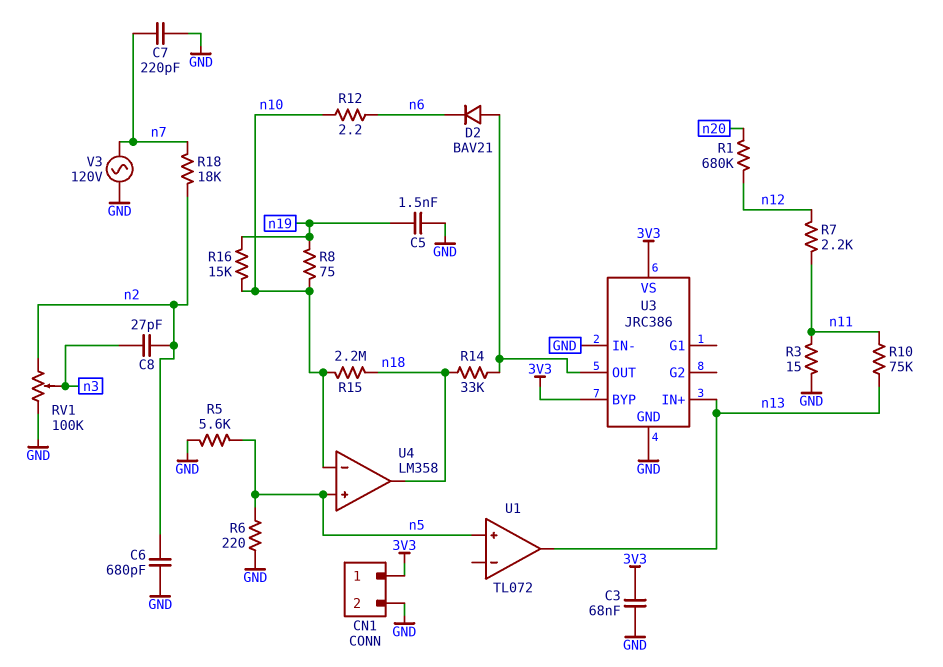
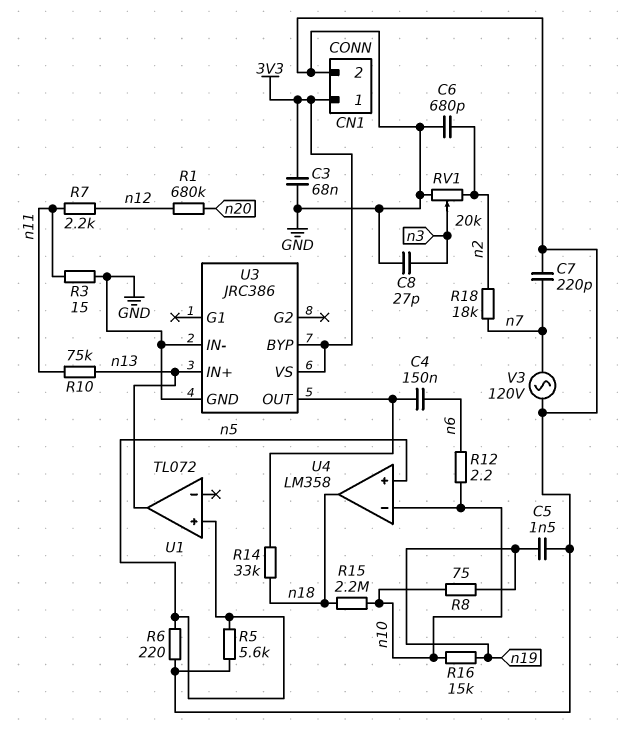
C4: none -> 150nF (U3/OUT, n6)
C8: 27pF (n2, n3) -> 27pF (GND, n3)
D2: diode BAV21 (A U3/OUT, K n6) -> none
RV1: 100k (GND, n2, wiper n3) -> 20k (GND, n2, wiper n3)

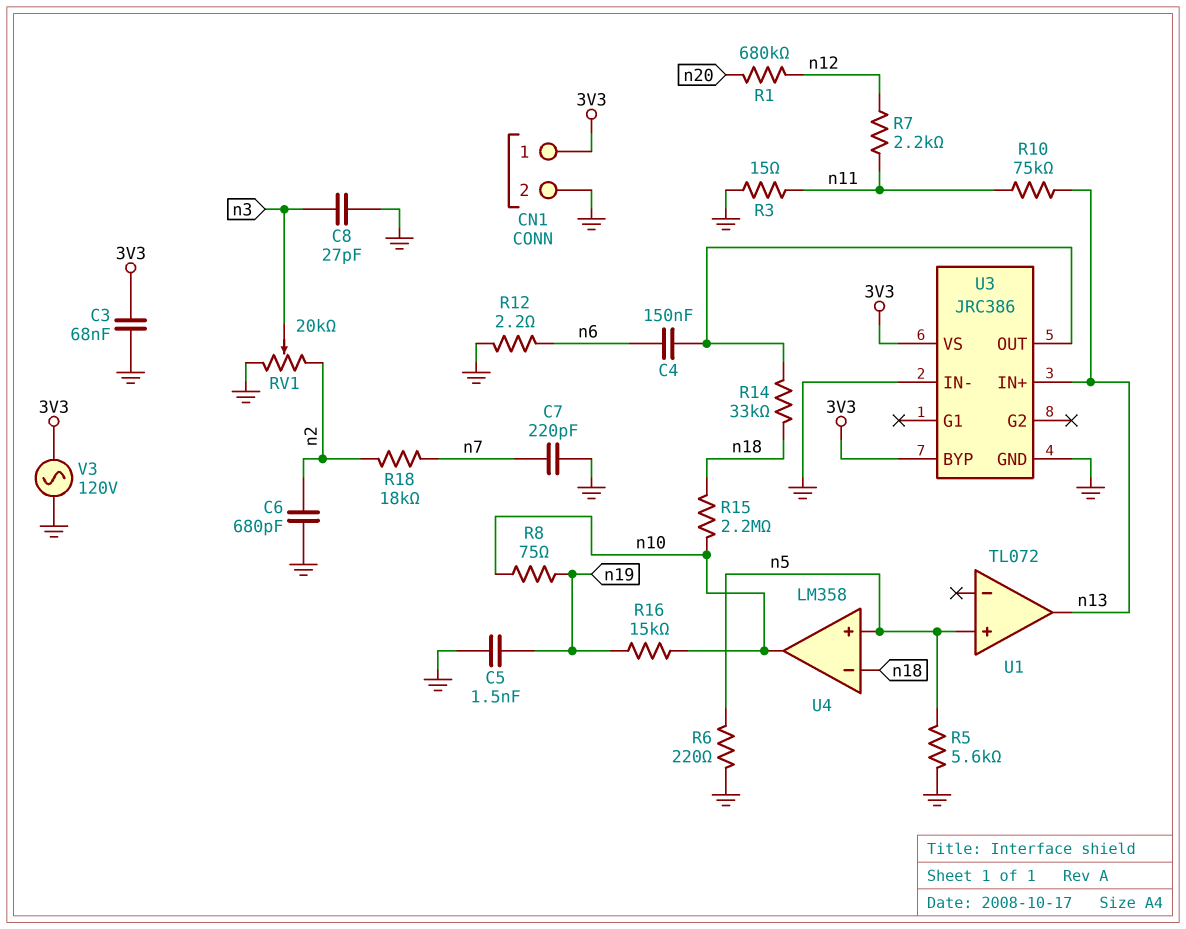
R12: 2.2 (n6, n10) -> 2.2 (GND, n6)
U4 pin in-: n10 -> n18
U4 pin out: n18 -> n10
V3: AC 120V (GND, n7) -> AC 120V (3V3, GND)

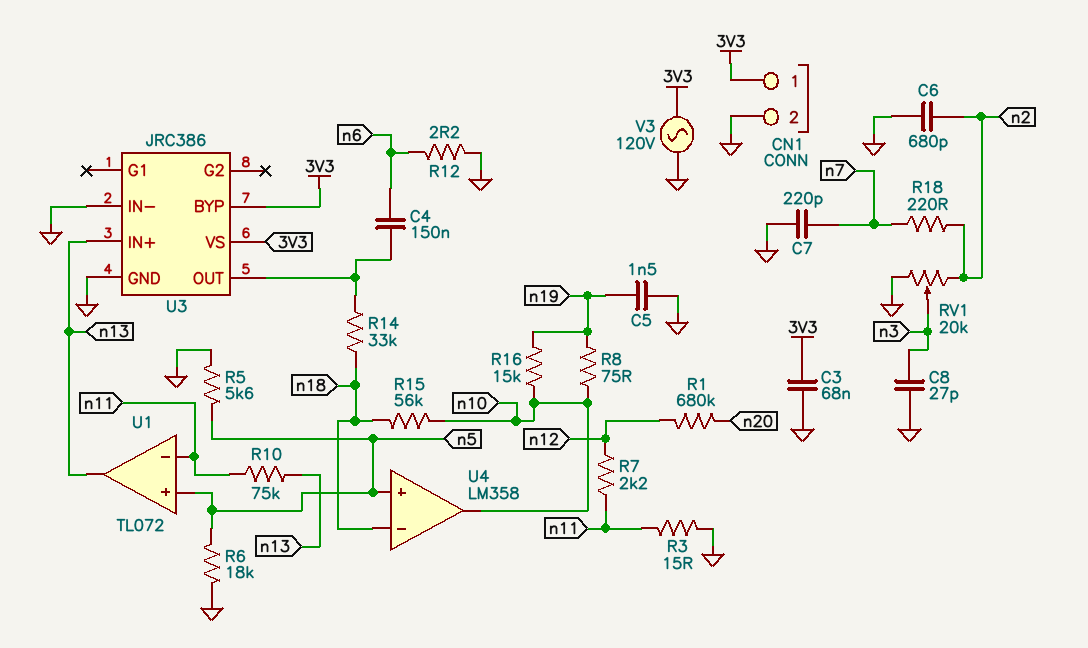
R6: 220 (GND, n5) -> 18k (GND, n5)
R15: 2.2M (n10, n18) -> 56k (n10, n18)
R18: 18k (n2, n7) -> 220 (n2, n7)
U1 pin in-: none -> n11

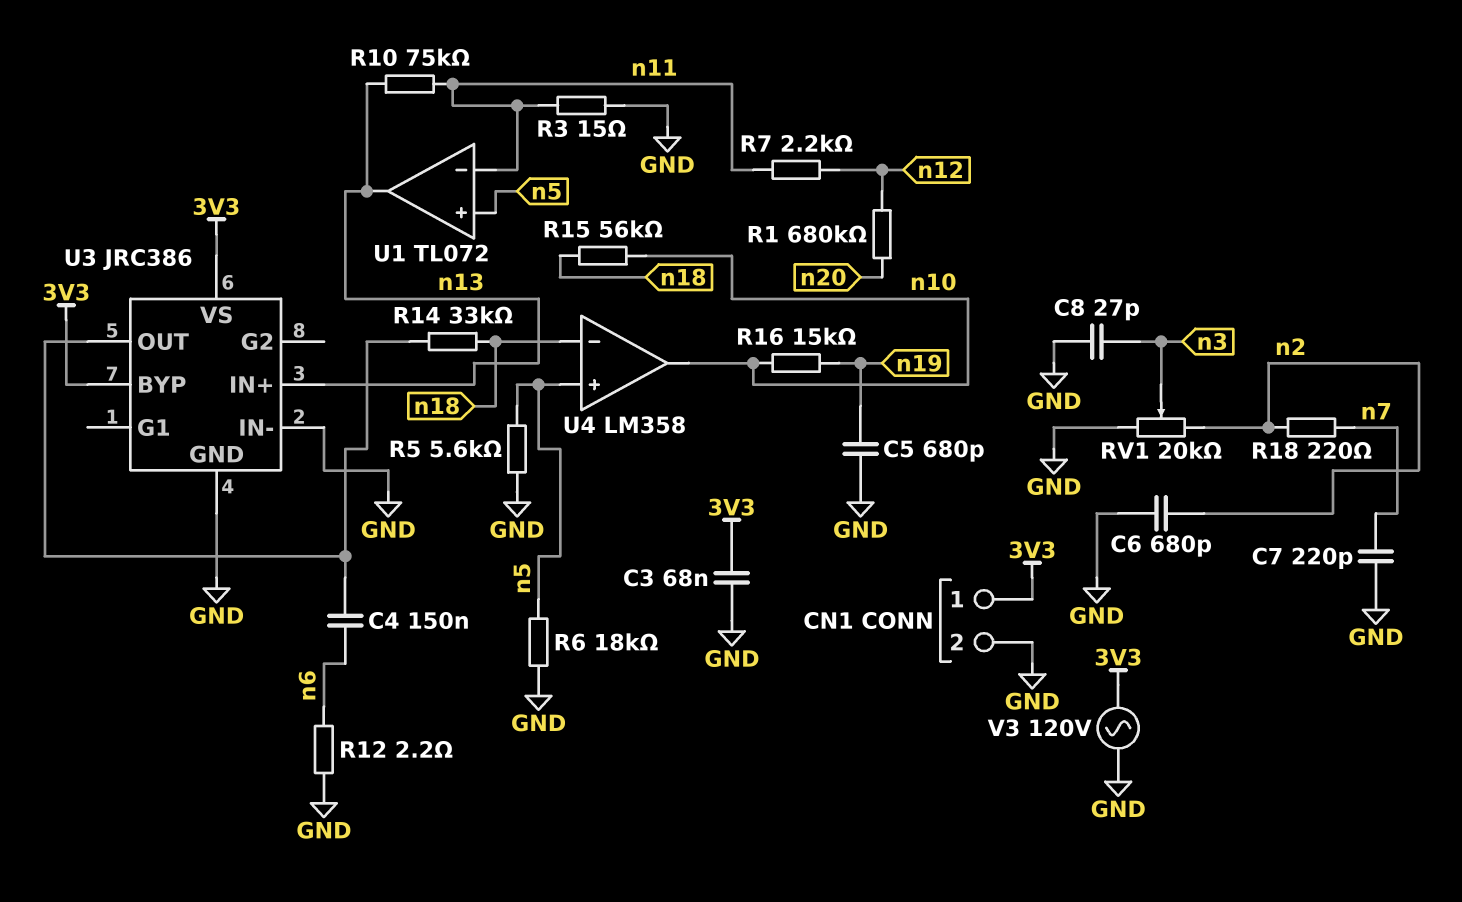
C5: 1.5nF (GND, n19) -> 680pF (GND, n19)
R8: 75 (n10, n19) -> none

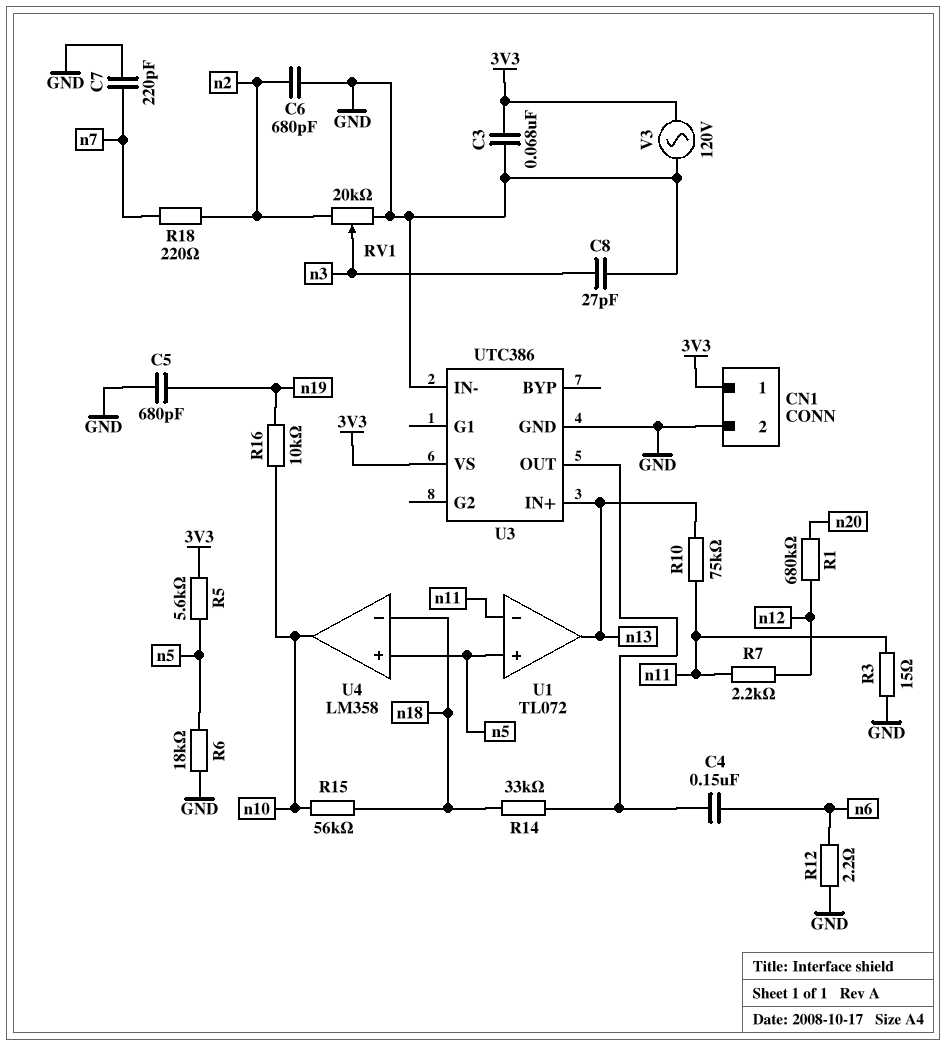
R5: 5.6k (GND, n5) -> 5.6k (3V3, n5)
R16: 15k (n10, n19) -> 10k (n10, n19)
U3: JRC386 -> UTC386
U3 pin BYP: 3V3 -> none

